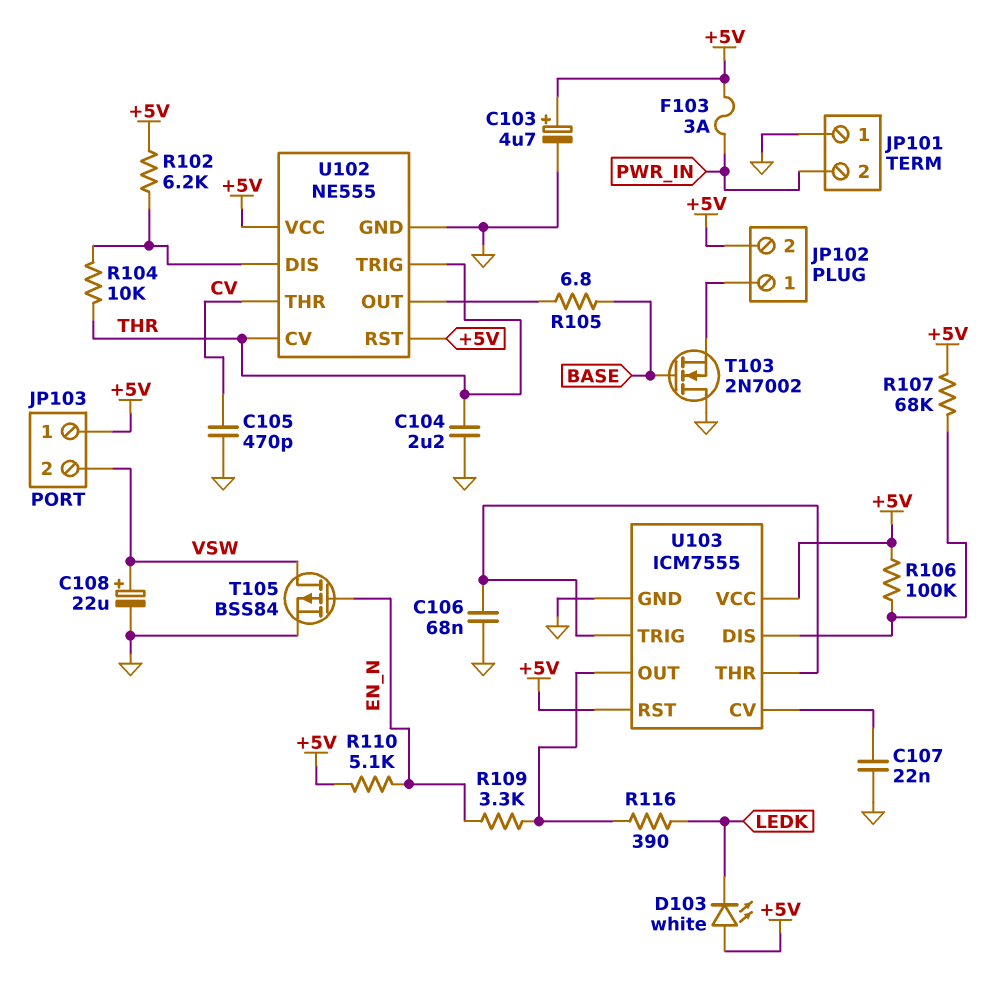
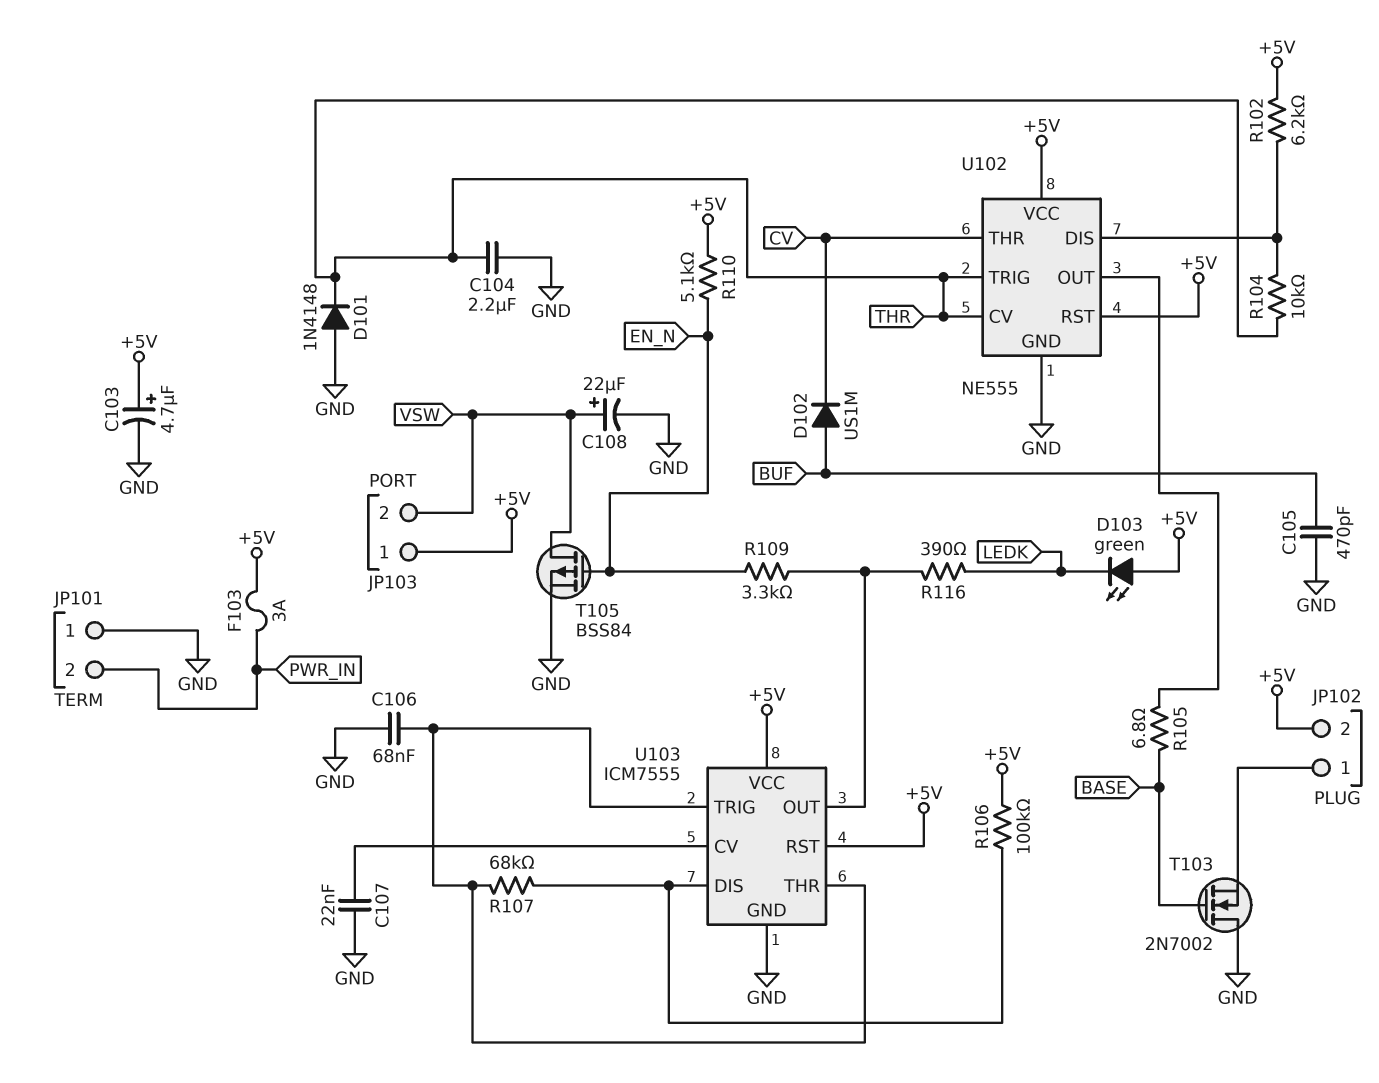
C105: 470pF (CV, GND) -> 470pF (BUF, GND)
D101: none -> diode 1N4148 (A GND, K THR)
D102: none -> diode US1M (A BUF, K CV)
D103: LED white (A +5V, K LEDK) -> LED green (A +5V, K LEDK)
R107: 68k (+5V, U103/DIS) -> 68k (U103/DIS, U103/THR)

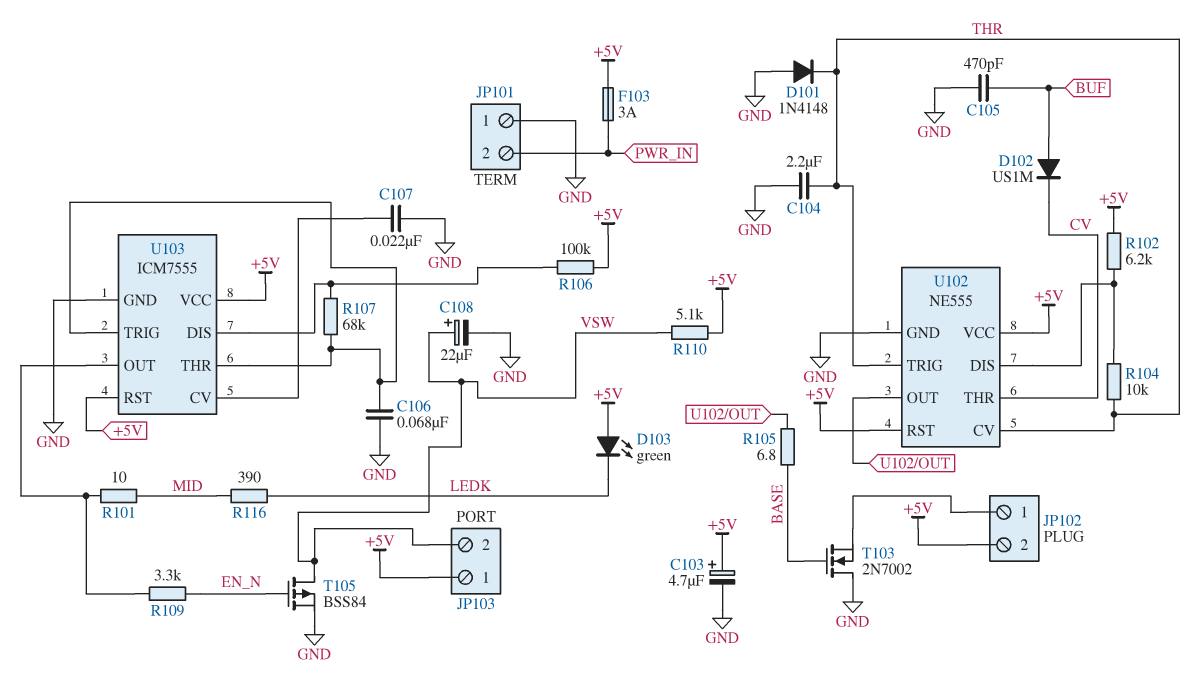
R101: none -> 10 (MID, U103/OUT)
R110: 5.1k (+5V, EN_N) -> 5.1k (+5V, VSW)
R116: 390 (LEDK, U103/OUT) -> 390 (LEDK, MID)

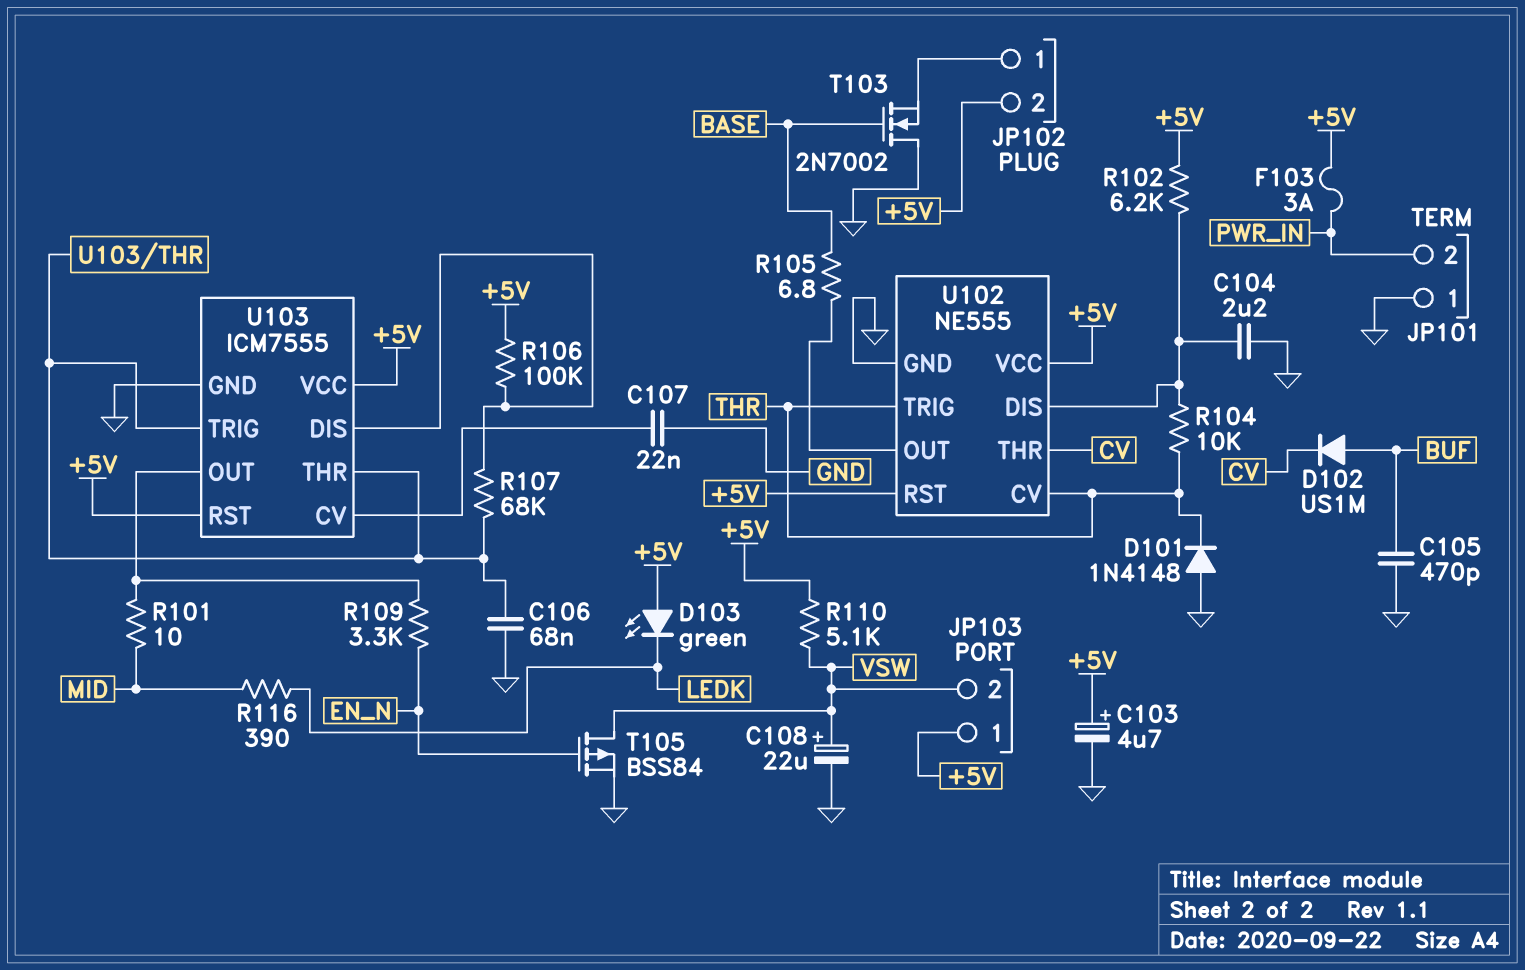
C104: 2.2uF (GND, THR) -> 2.2uF (GND, U102/DIS)

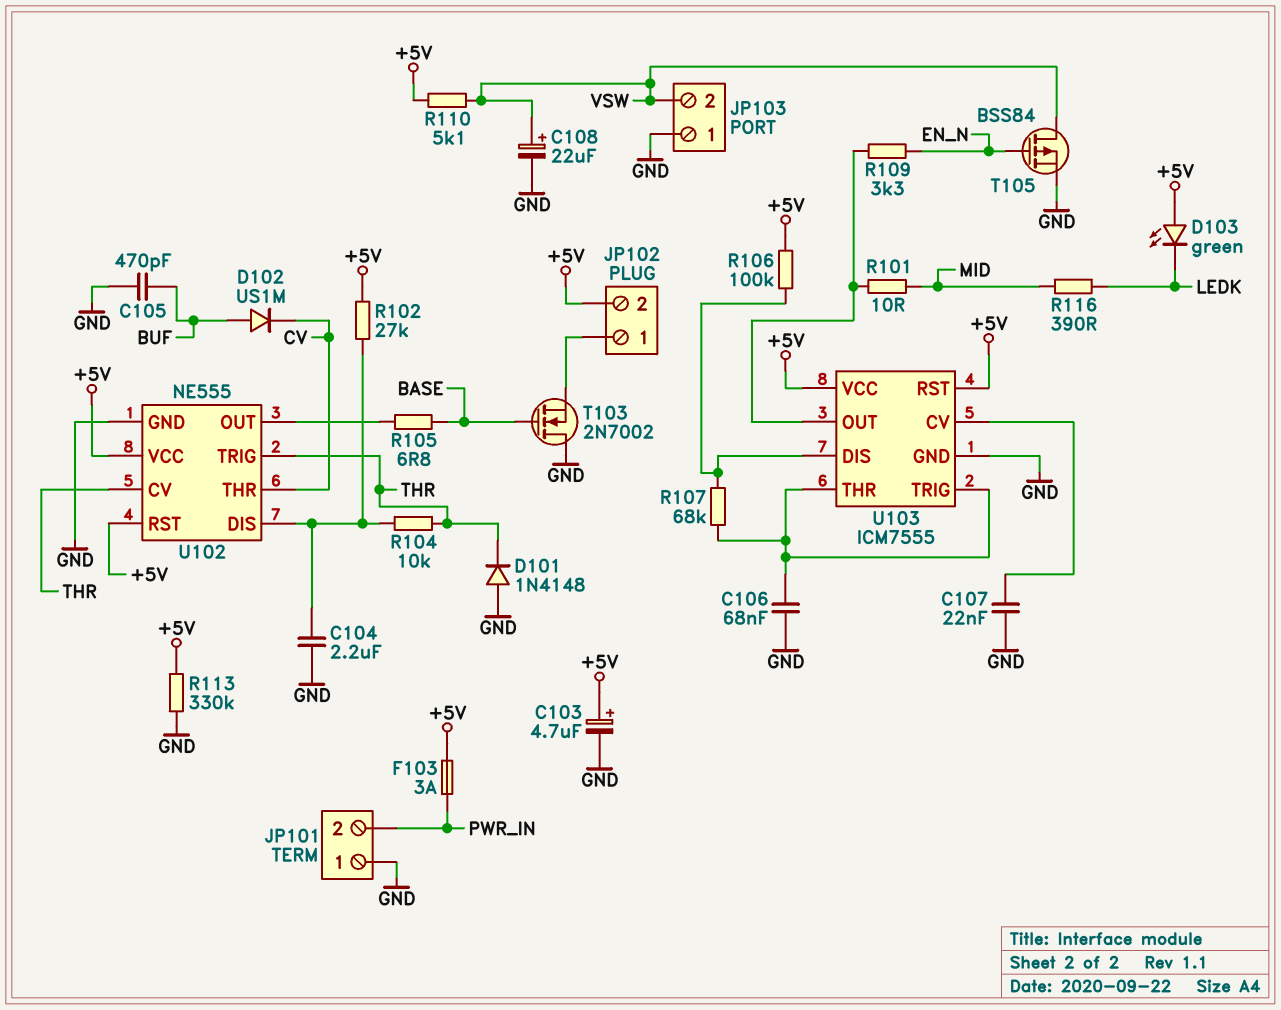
JP103 pin 1: +5V -> GND
R102: 6.2k (+5V, U102/DIS) -> 27k (+5V, U102/DIS)
R113: none -> 330k (+5V, GND)

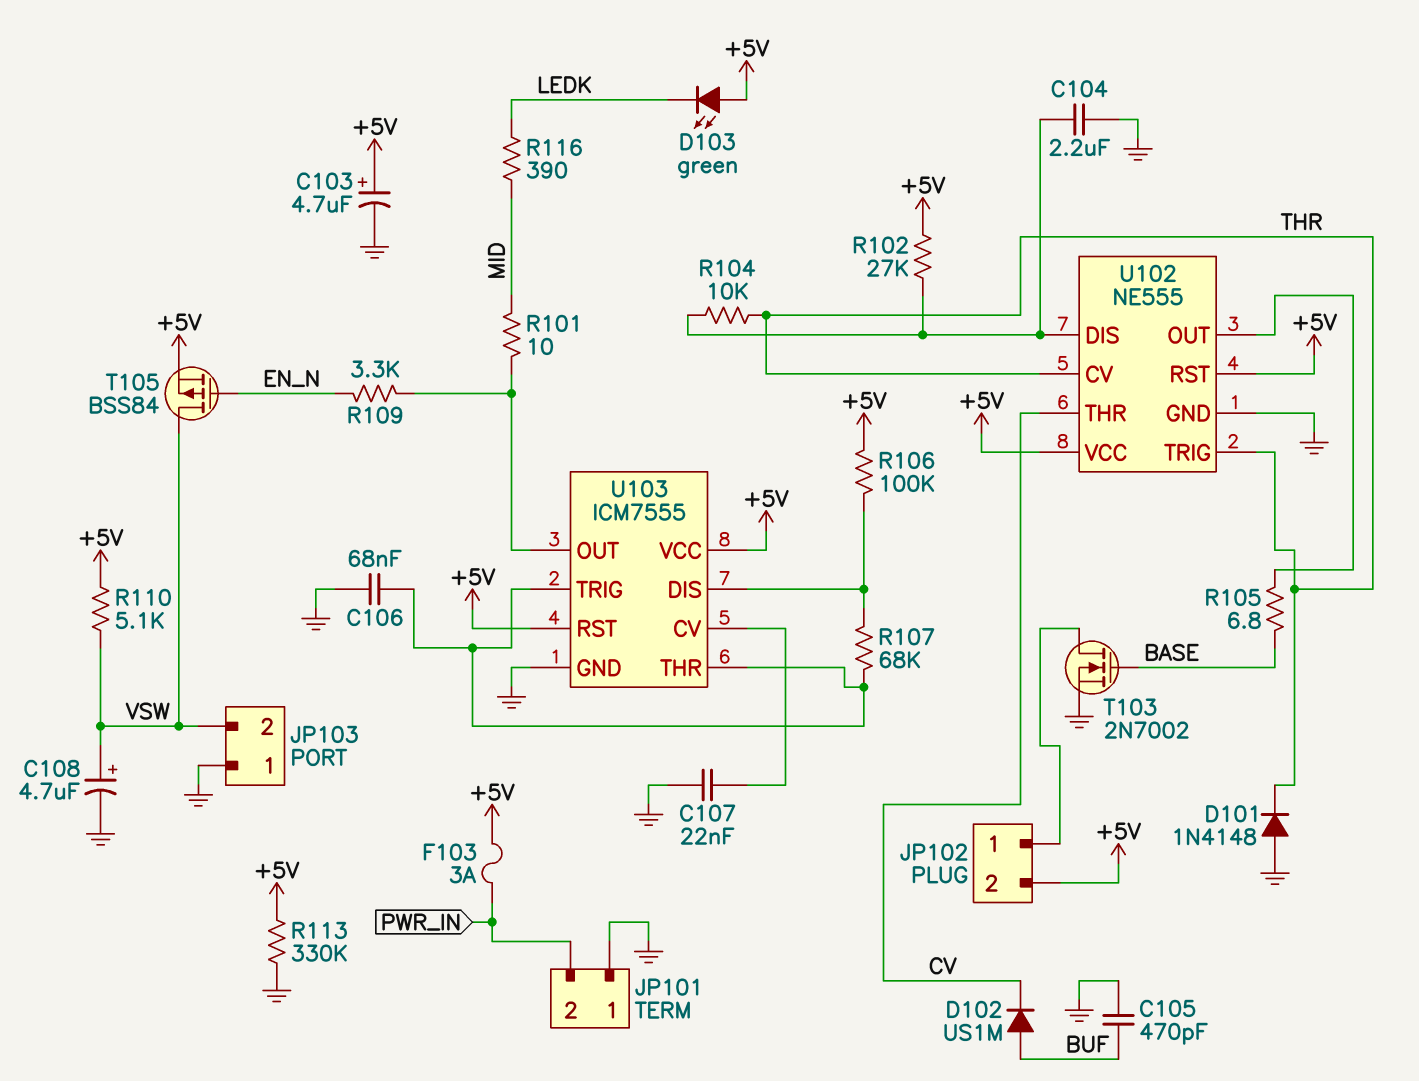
C108: 22uF (plus VSW, minus GND) -> 4.7uF (plus VSW, minus GND)
T103: NMOS 2N7002 (G BASE, D GND, S JP102/1) -> NMOS 2N7002 (G BASE, D JP102/1, S GND)
T105: PMOS BSS84 (G EN_N, D VSW, S GND) -> PMOS BSS84 (G EN_N, D VSW, S +5V)

